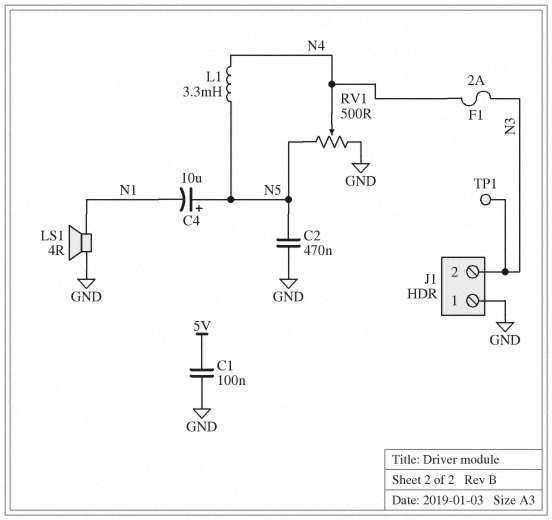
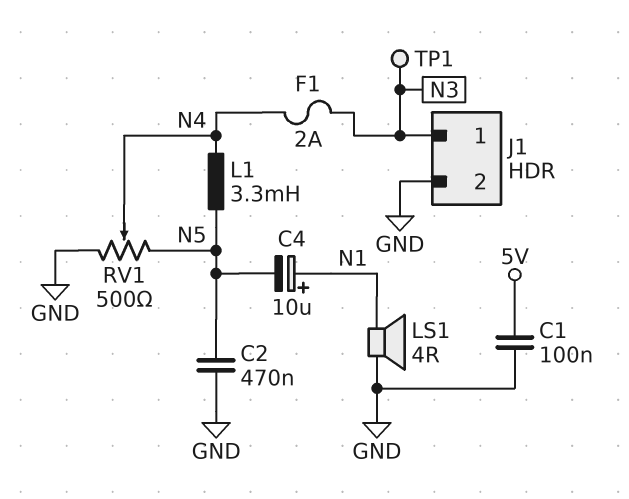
C4: 10uF (plus N5, minus N1) -> 10uF (plus N1, minus N5)
J1 pin 1: GND -> N3
J1 pin 2: N3 -> GND

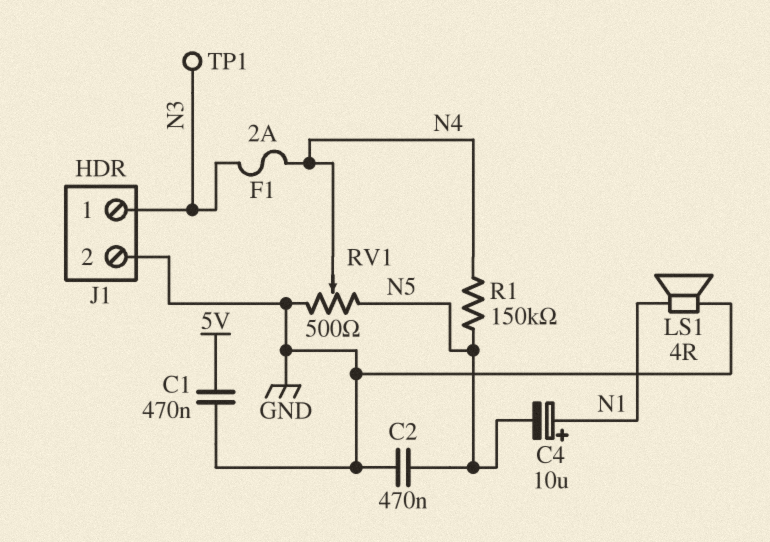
C1: 100nF (5V, GND) -> 470nF (5V, GND)
L1: 3.3mH (N4, N5) -> none
R1: none -> 150k (N4, N5)

